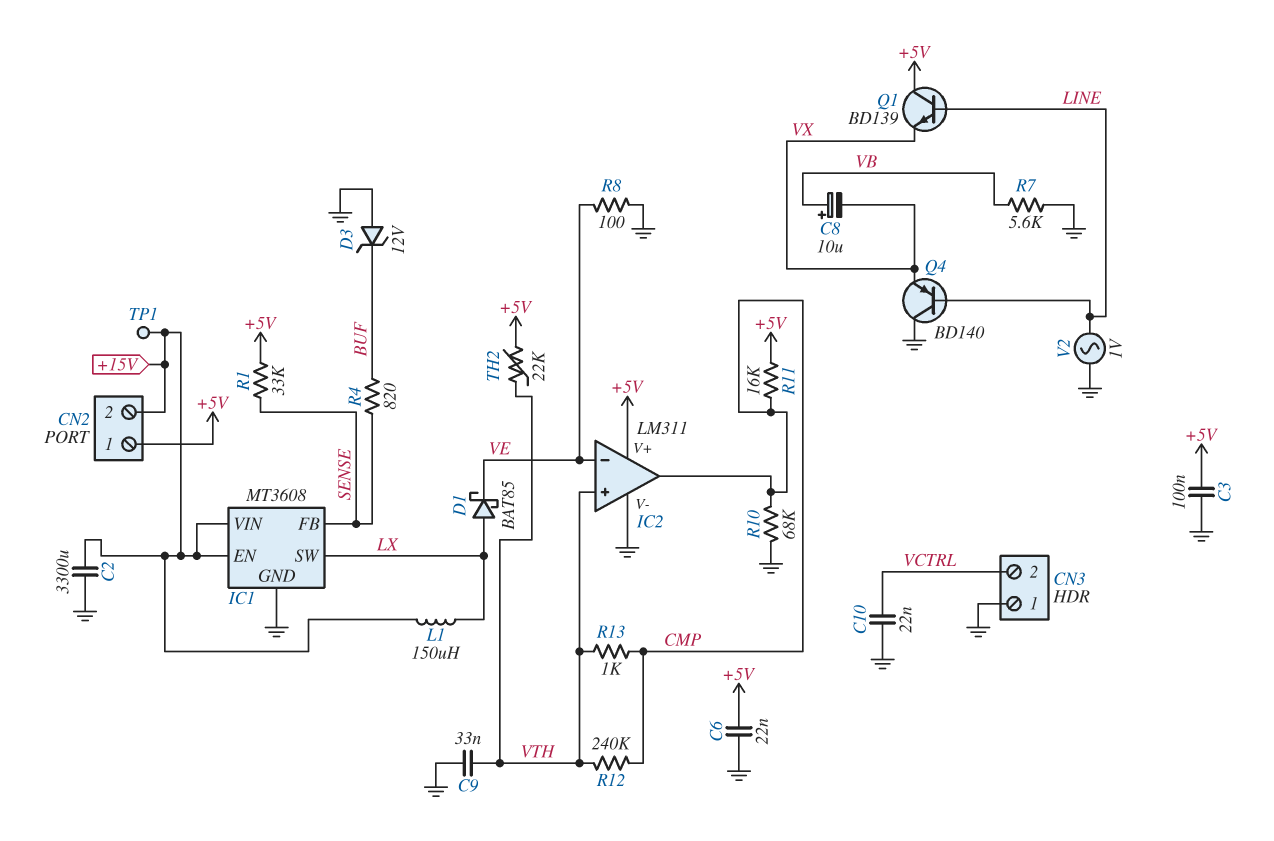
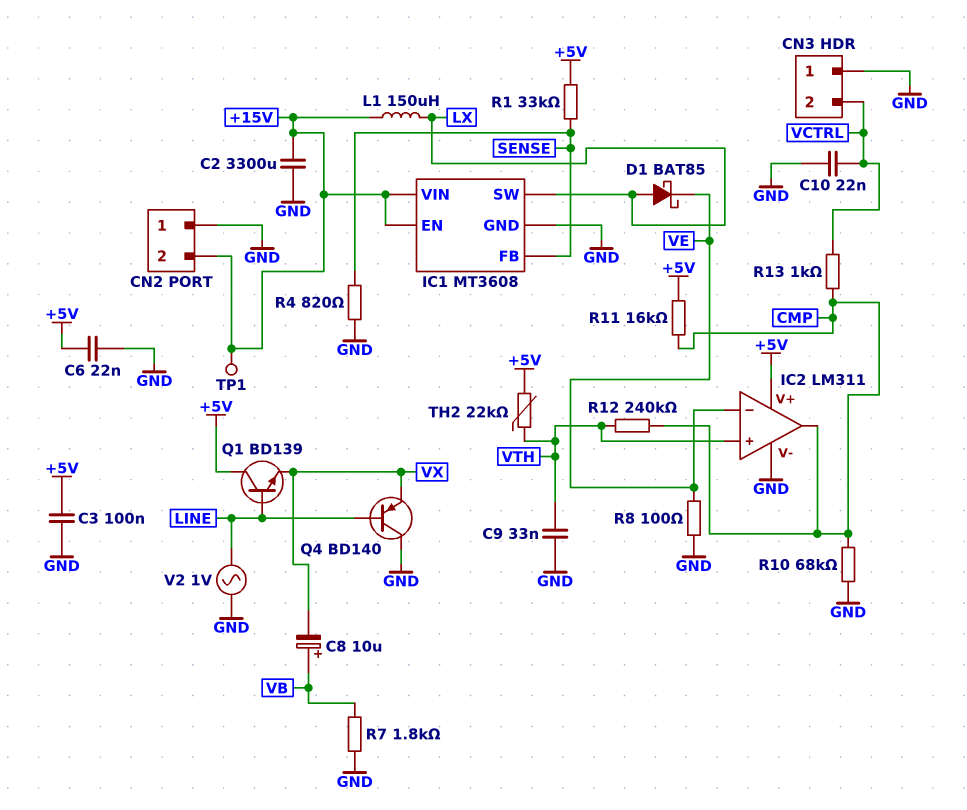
CN2 pin 1: +5V -> GND
D3: zener 12V (A GND, K BUF) -> none
R4: 820 (BUF, SENSE) -> 820 (GND, SENSE)
R7: 5.6k (GND, VB) -> 1.8k (GND, VB)
R13: 1k (CMP, VTH) -> 1k (CMP, VCTRL)

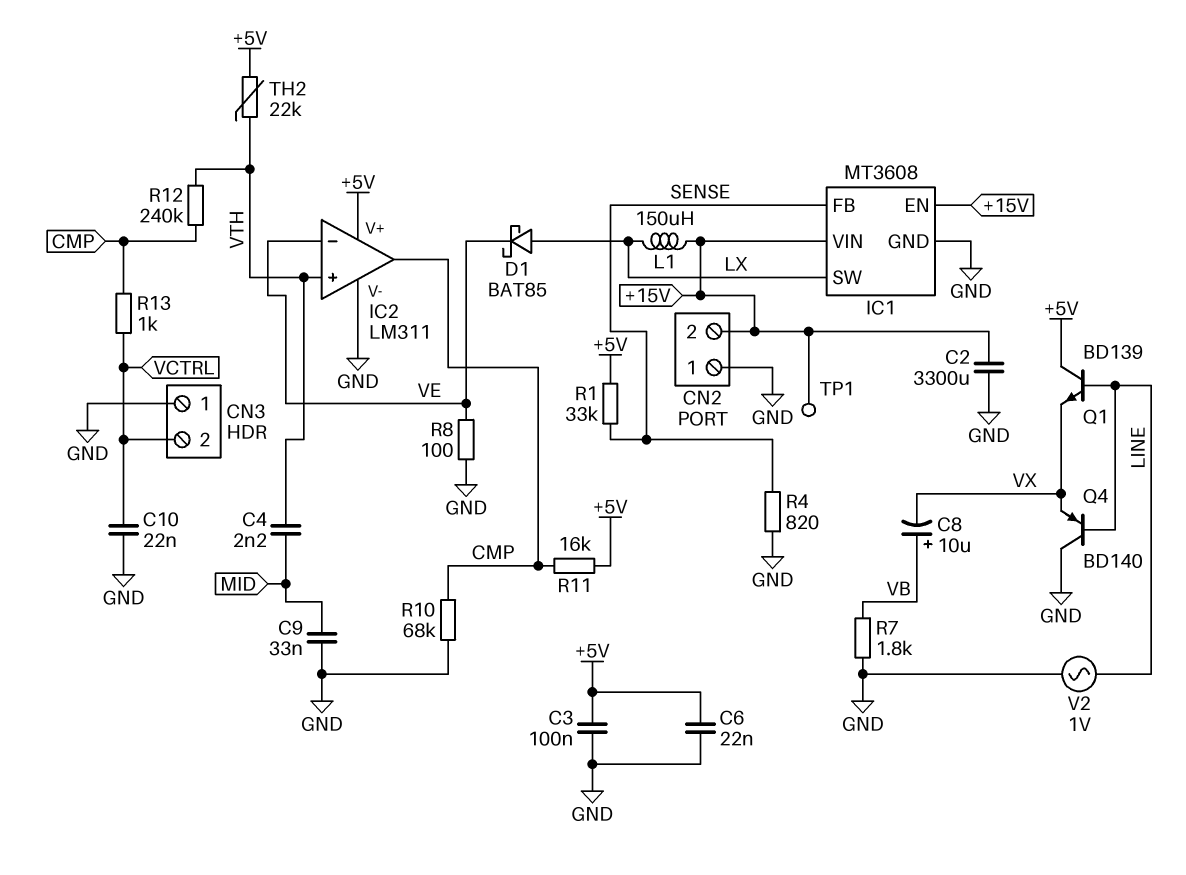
C4: none -> 2.2nF (MID, VTH)
C9: 33nF (GND, VTH) -> 33nF (GND, MID)

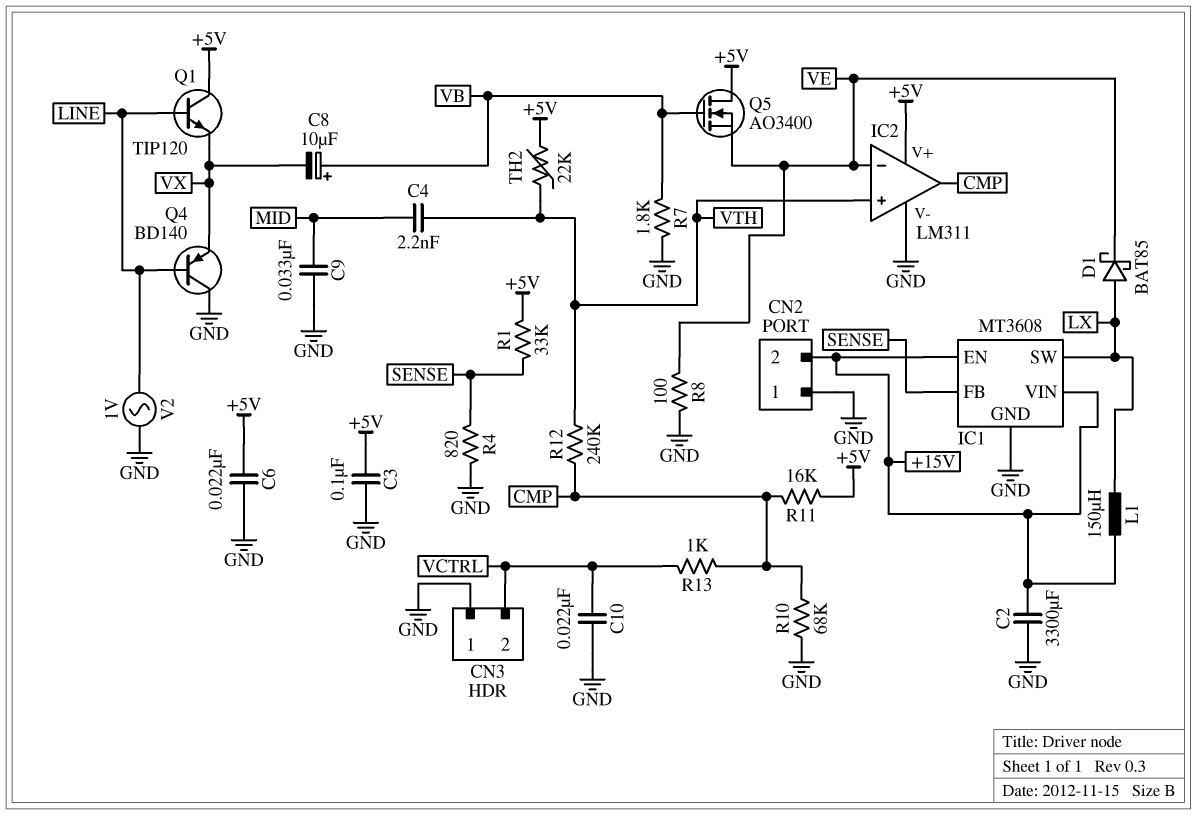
Q1: NPN BD139 (B LINE, C +5V, E VX) -> NPN TIP120 (B LINE, C +5V, E VX)
Q5: none -> NMOS AO3400 (G VB, D +5V, S VE)
TP1: test point (+15V) -> none

